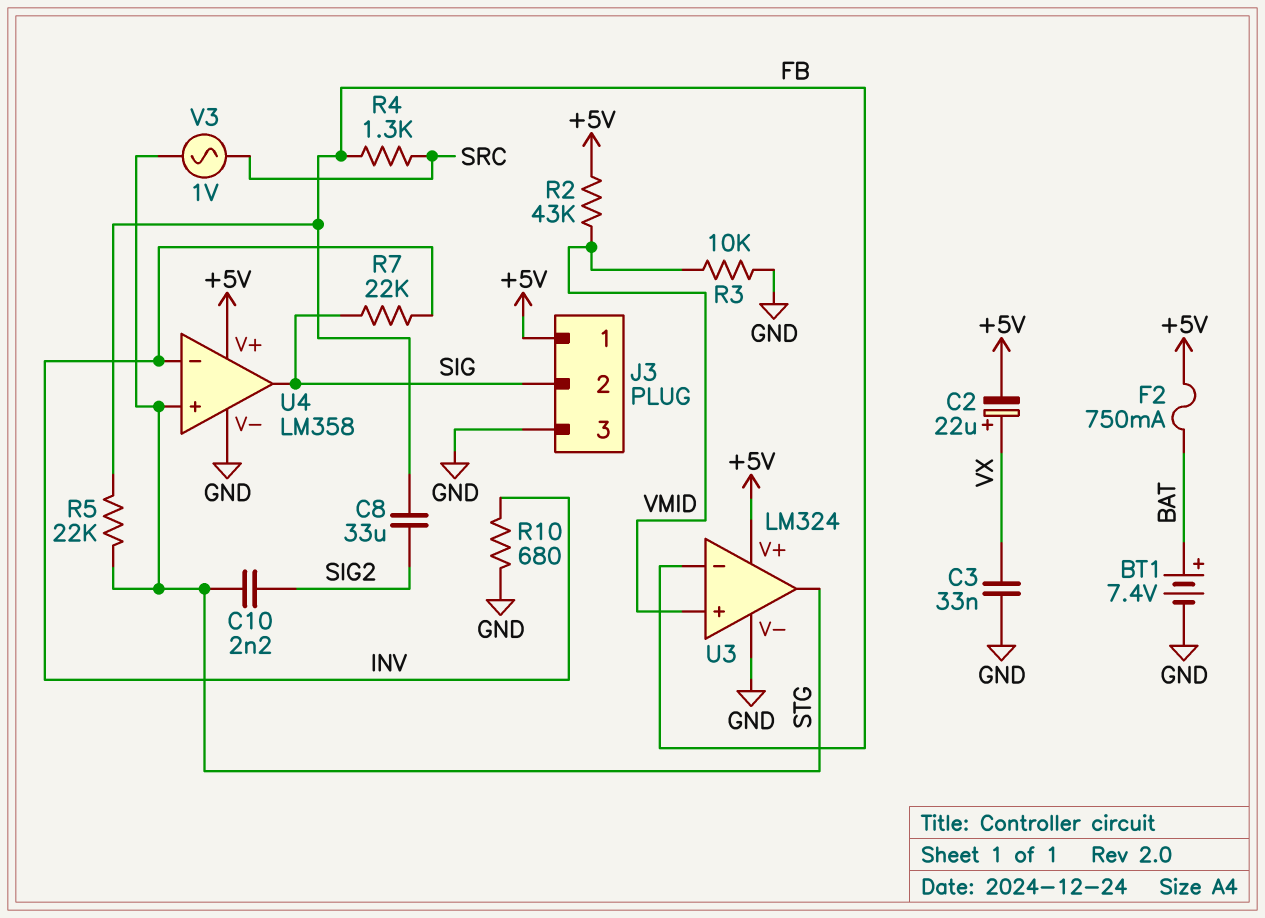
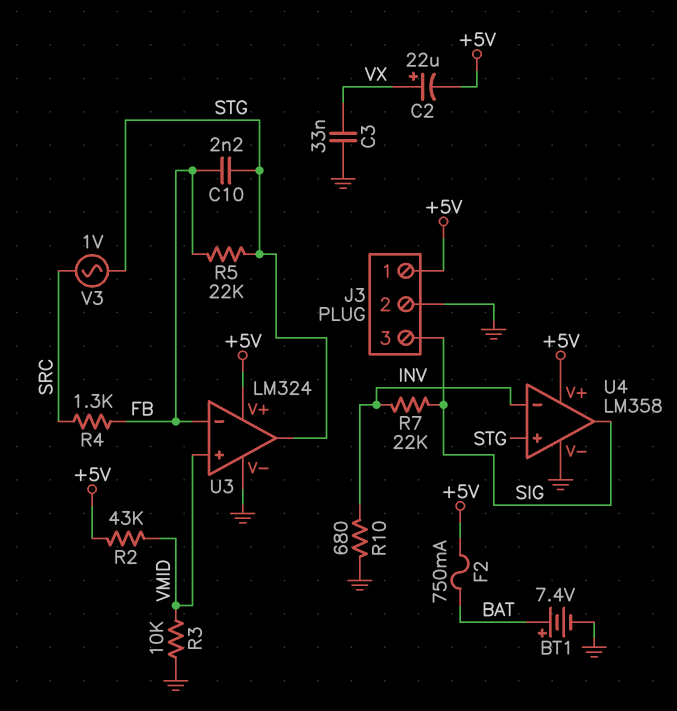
C8: 33uF (FB, SIG2) -> none
C10: 2.2nF (SIG2, STG) -> 2.2nF (FB, STG)
J3 pin 2: SIG -> GND
J3 pin 3: GND -> SIG

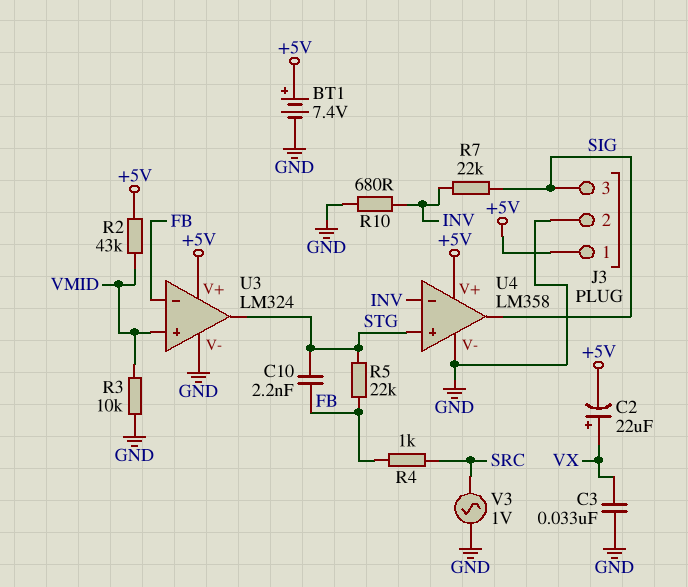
BT1: 7.4V (plus BAT, minus GND) -> 7.4V (plus +5V, minus GND)
F2: 750mA (+5V, BAT) -> none
R4: 1.3k (FB, SRC) -> 1k (FB, SRC)
V3: AC 1V (SRC, STG) -> AC 1V (GND, SRC)

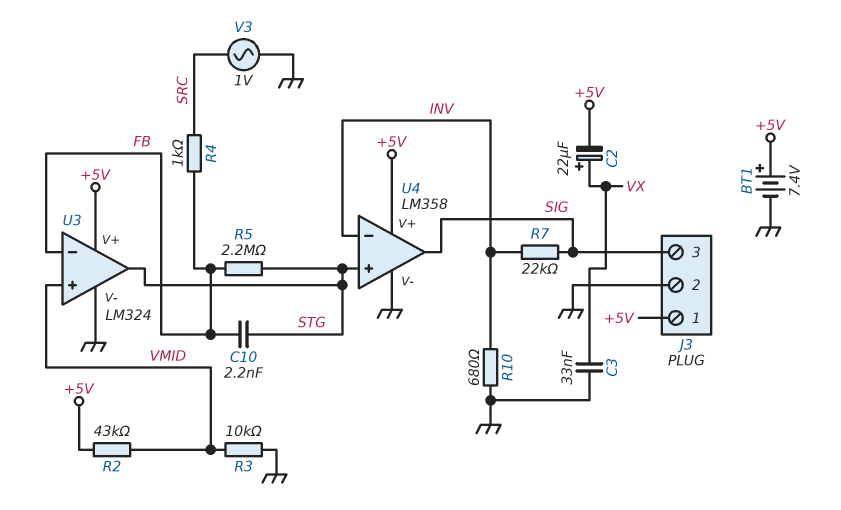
R5: 22k (FB, STG) -> 2.2M (FB, STG)

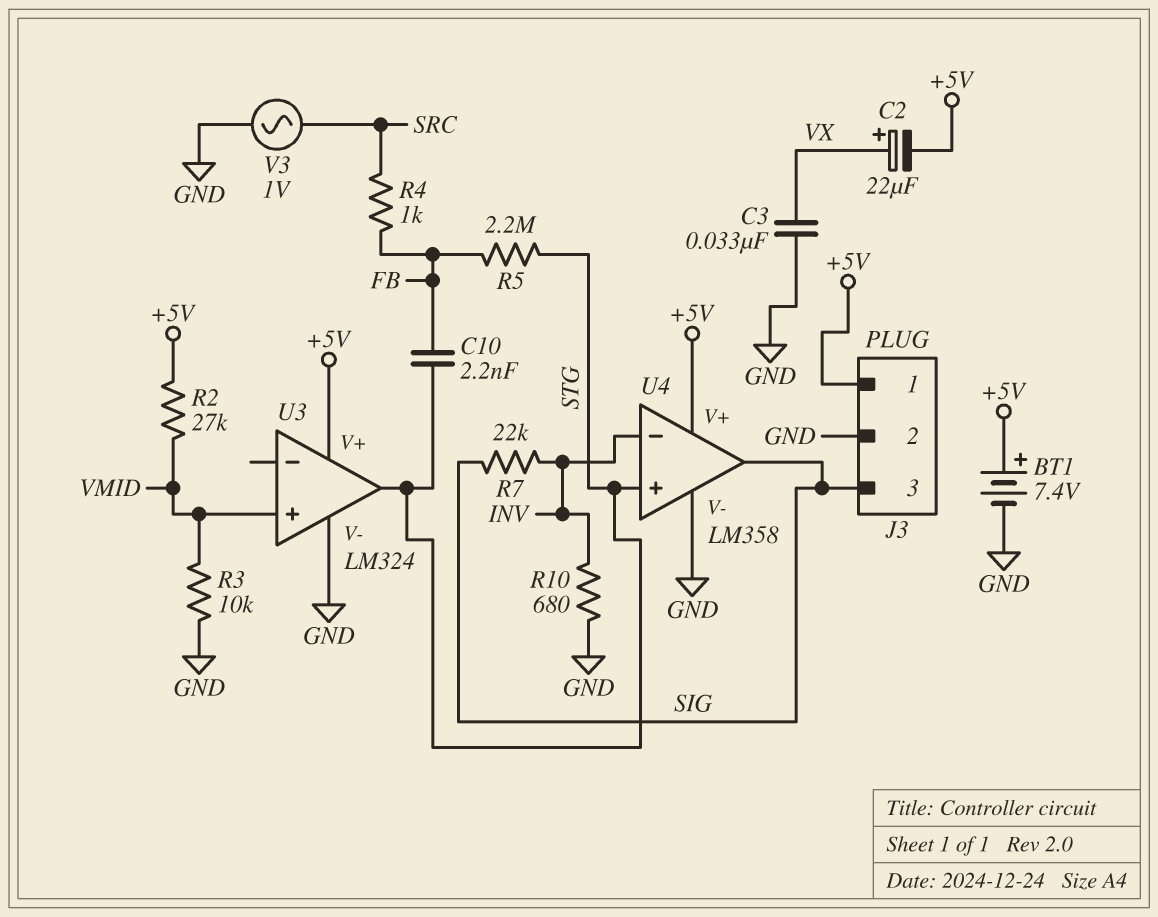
R2: 43k (+5V, VMID) -> 27k (+5V, VMID)
U3 pin in-: FB -> none

